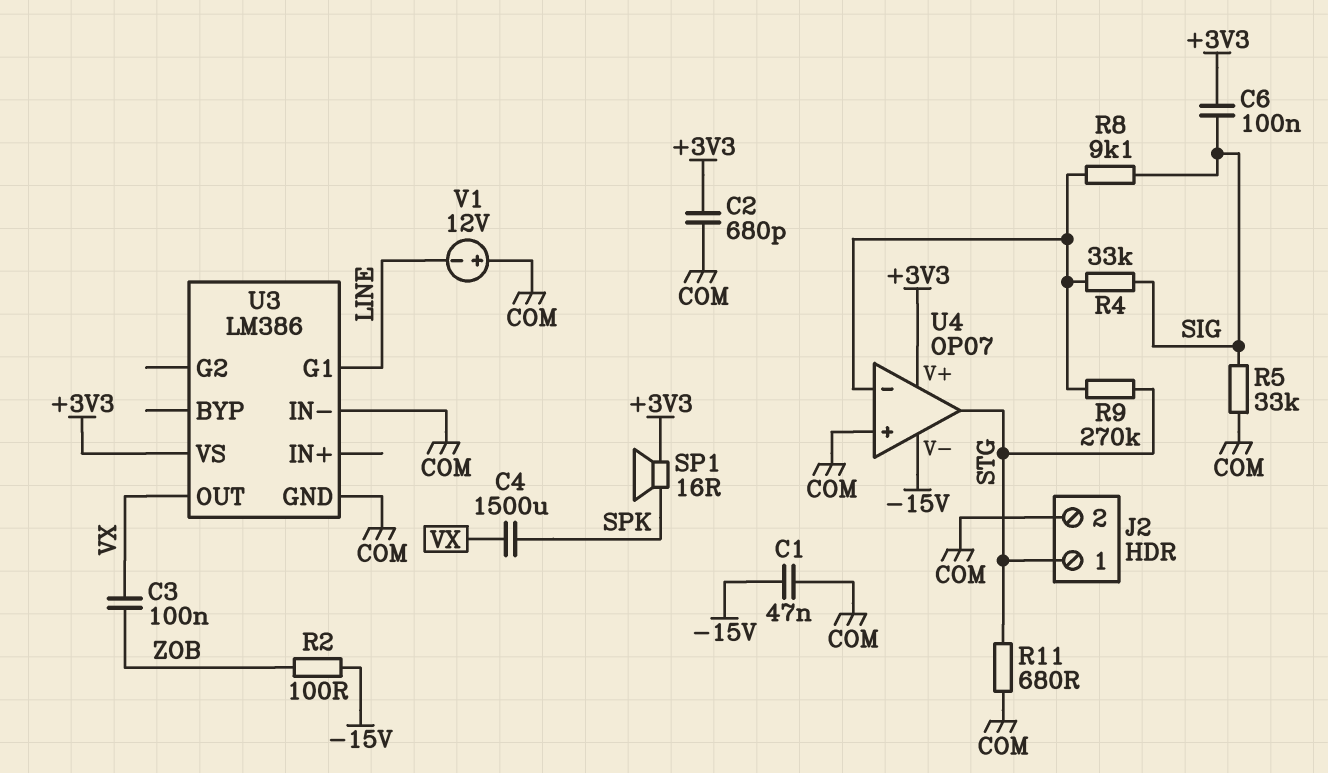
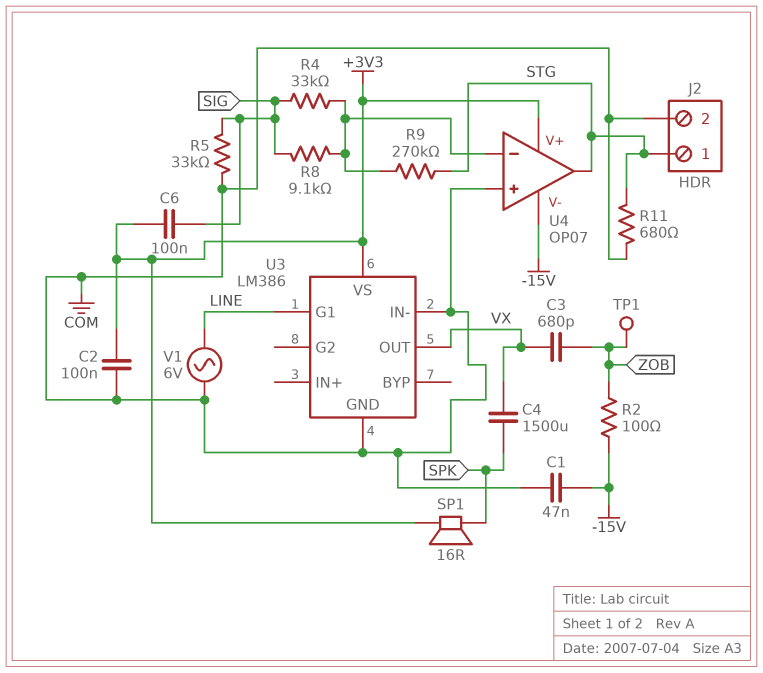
C2: 680pF (+3V3, COM) -> 100nF (+3V3, COM)
C3: 100nF (VX, ZOB) -> 680pF (VX, ZOB)
TP1: none -> test point (ZOB)
V1: 12V (plus COM, minus LINE) -> AC 6V (COM, LINE)

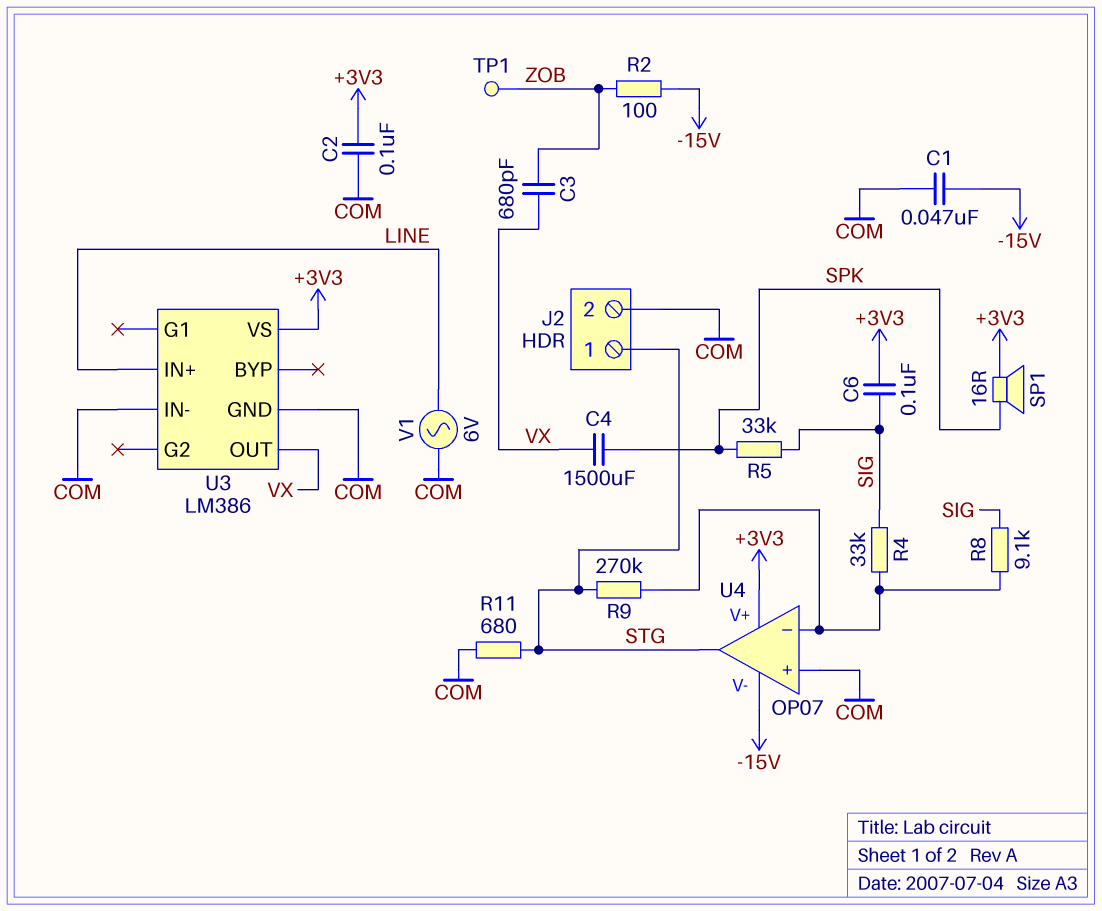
R5: 33k (COM, SIG) -> 33k (SIG, SPK)
U3 pin G1: LINE -> none
U3 pin IN+: none -> LINE

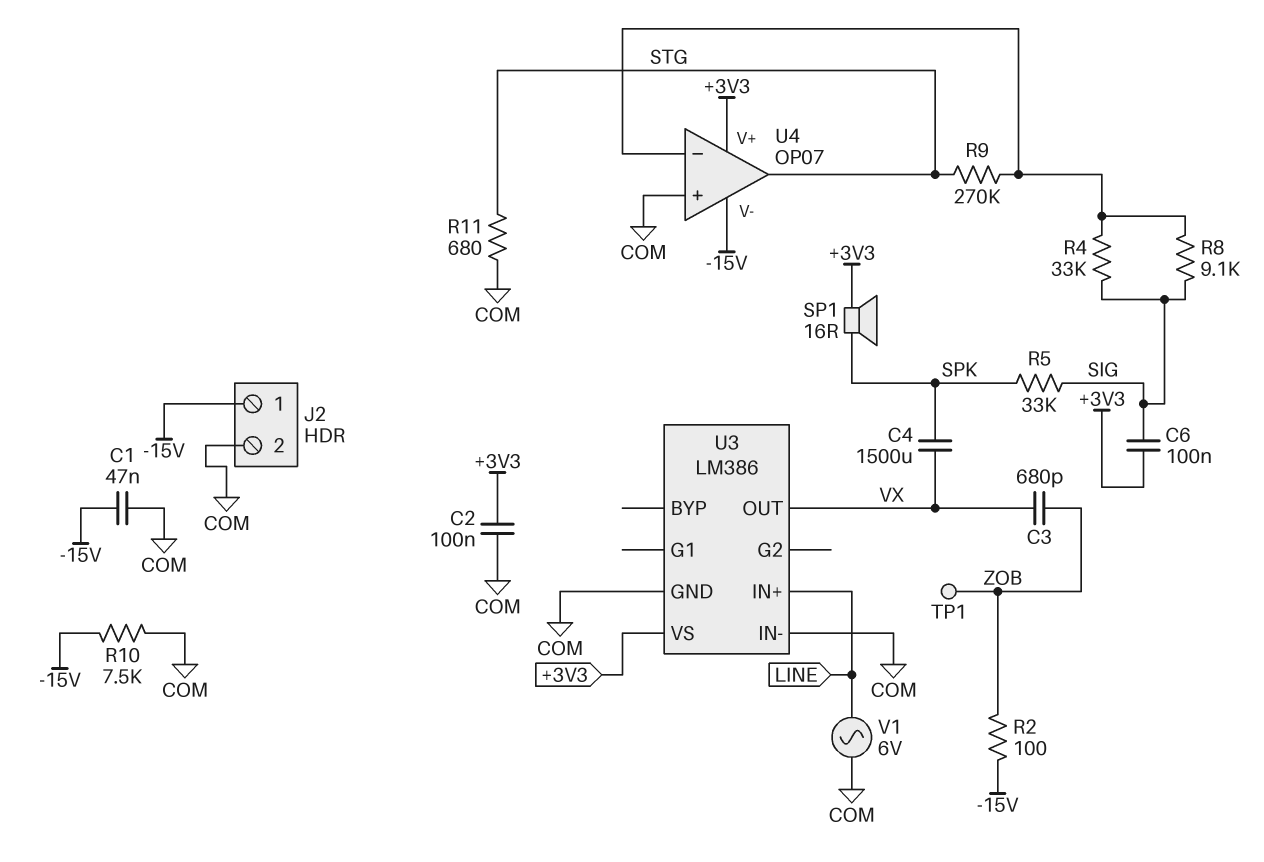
J2 pin 1: STG -> -15V
R10: none -> 7.5k (-15V, COM)

